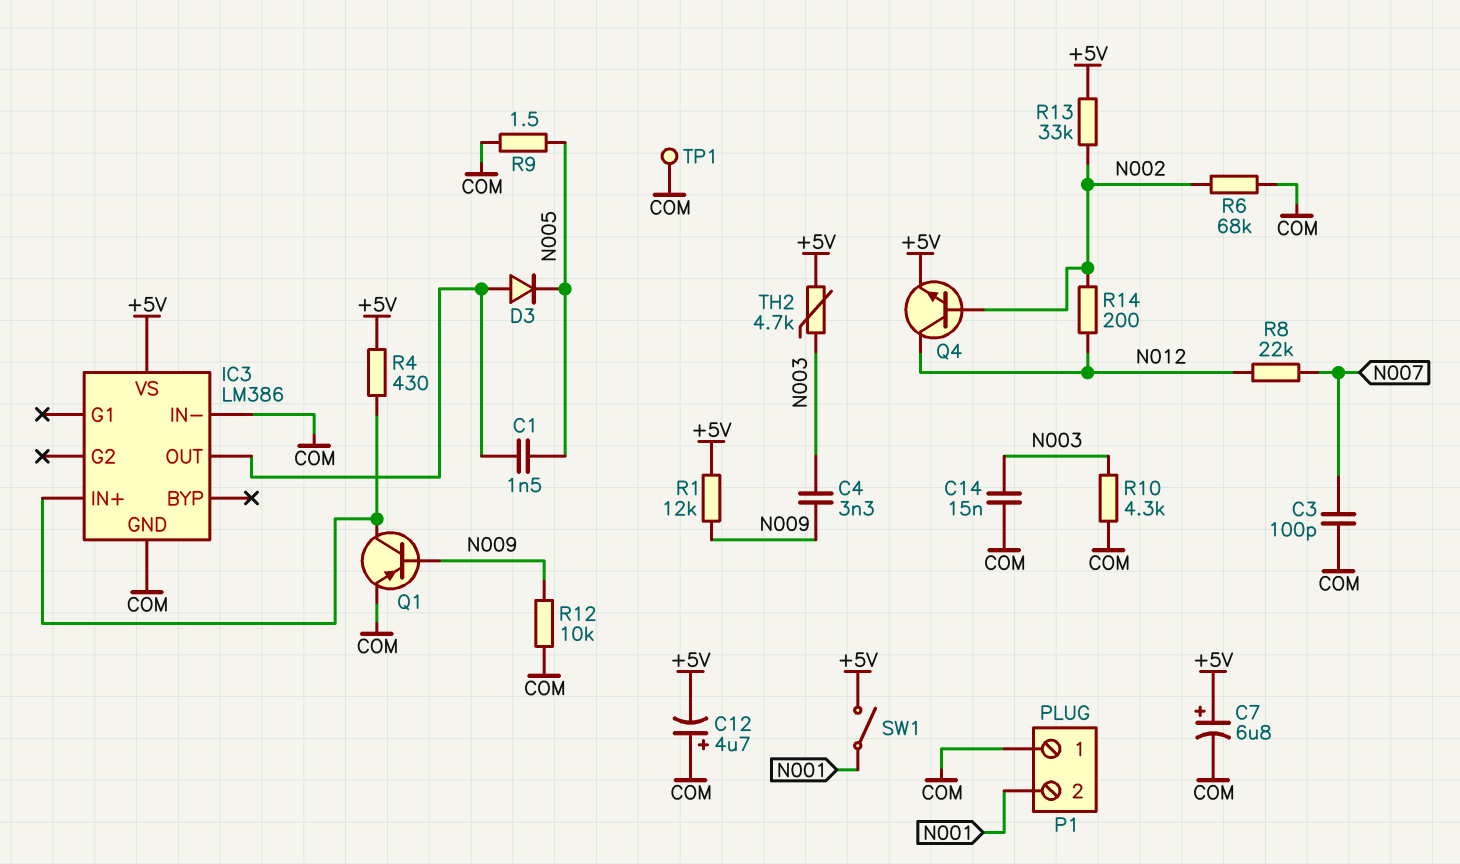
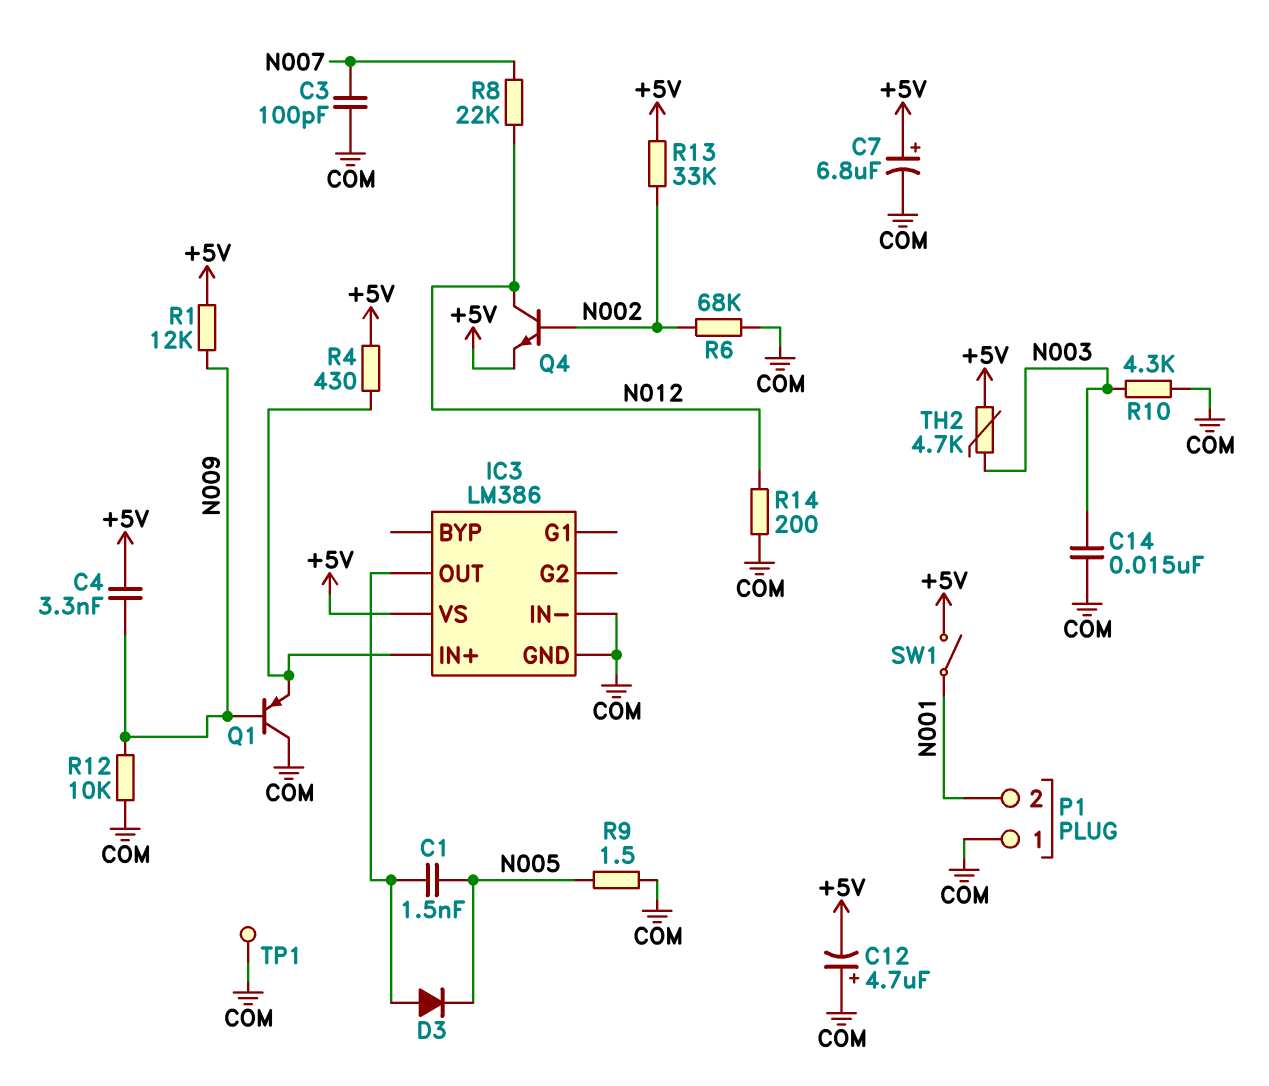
C4: 3.3nF (N003, N009) -> 3.3nF (+5V, N009)
Q1: PNP (B N009, C IC3/IN+, E COM) -> PNP (B N009, C COM, E IC3/IN+)
R14: 200 (N002, N012) -> 200 (COM, N012)

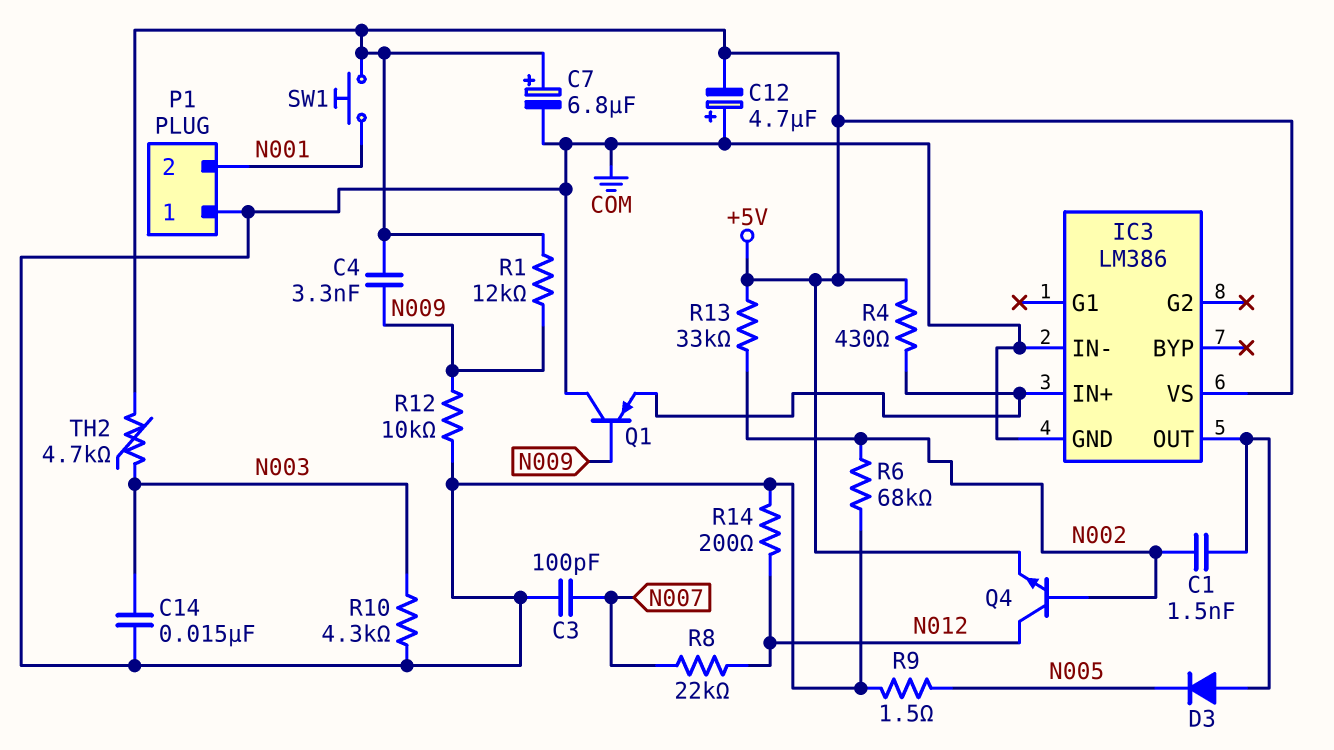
C1: 1.5nF (IC3/OUT, N005) -> 1.5nF (IC3/OUT, N002)
SW1: switch (+5V, N001) -> button (+5V, N001)
TP1: test point (COM) -> none

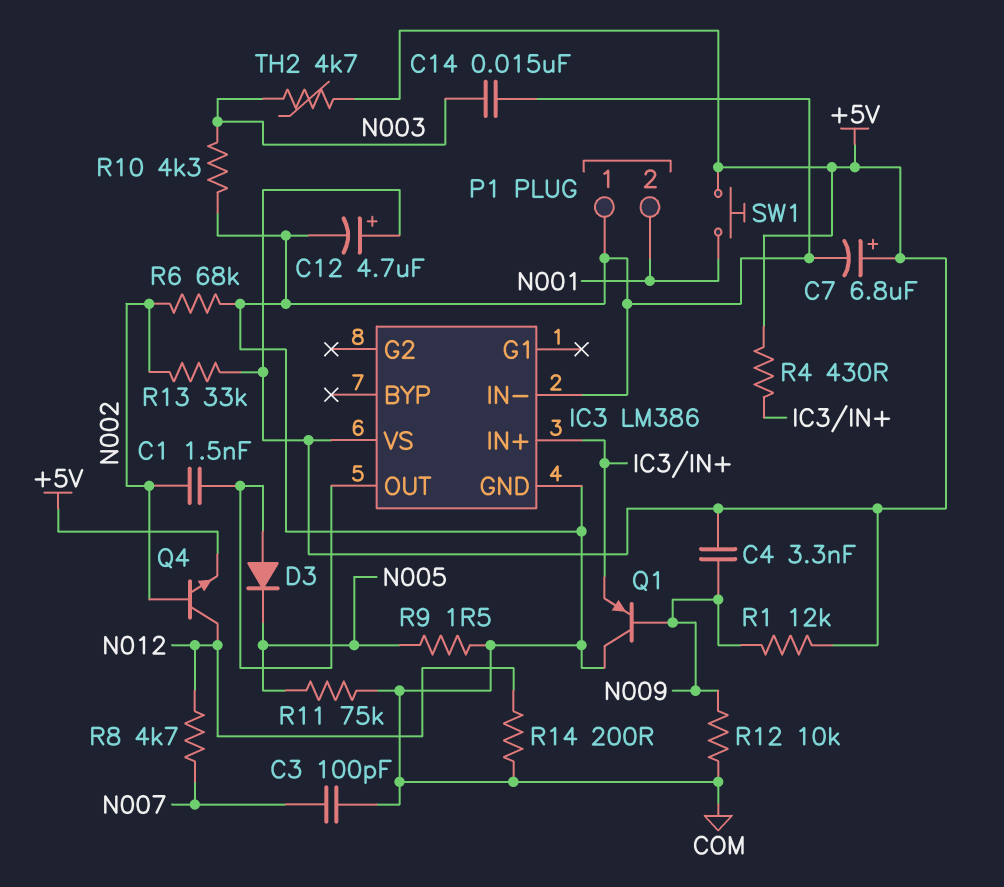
C12: 4.7uF (plus COM, minus +5V) -> 4.7uF (plus +5V, minus COM)
R8: 22k (N007, N012) -> 4.7k (N007, N012)
R11: none -> 75k (COM, N005)

